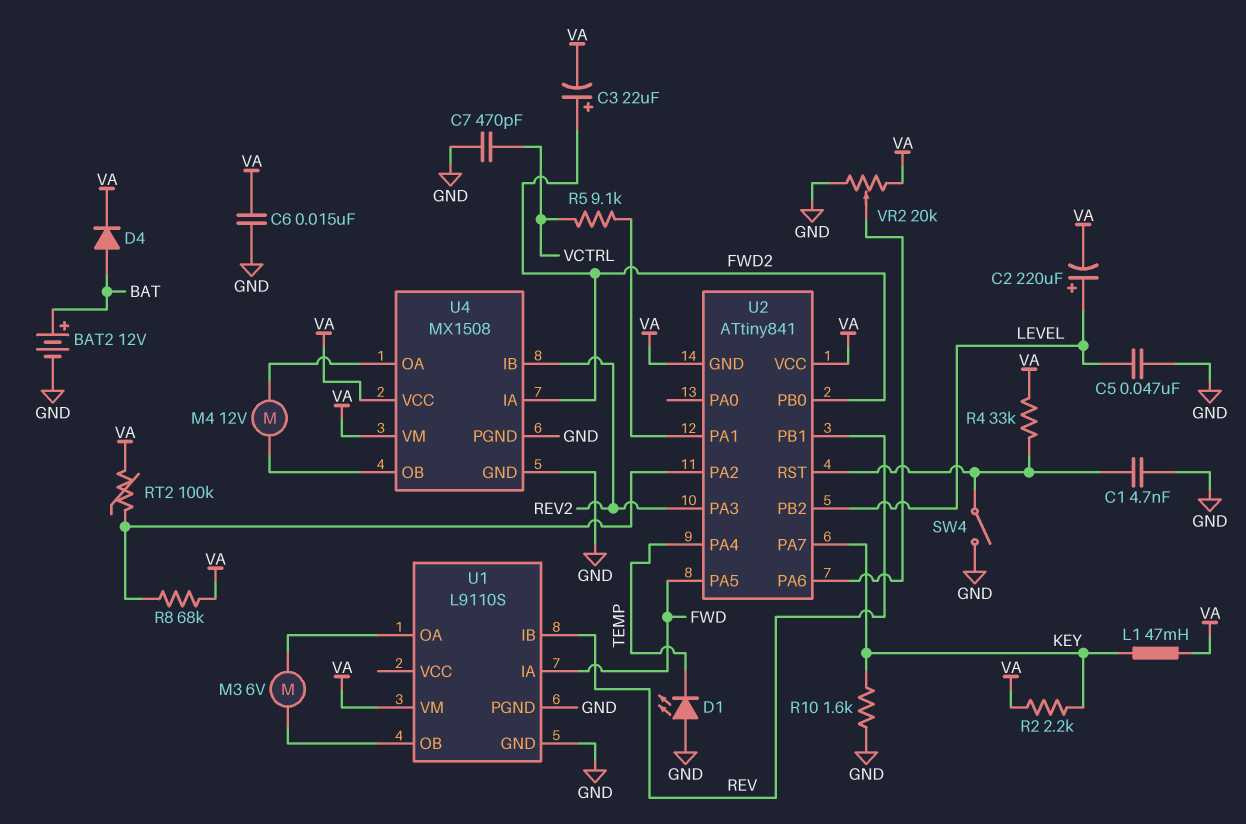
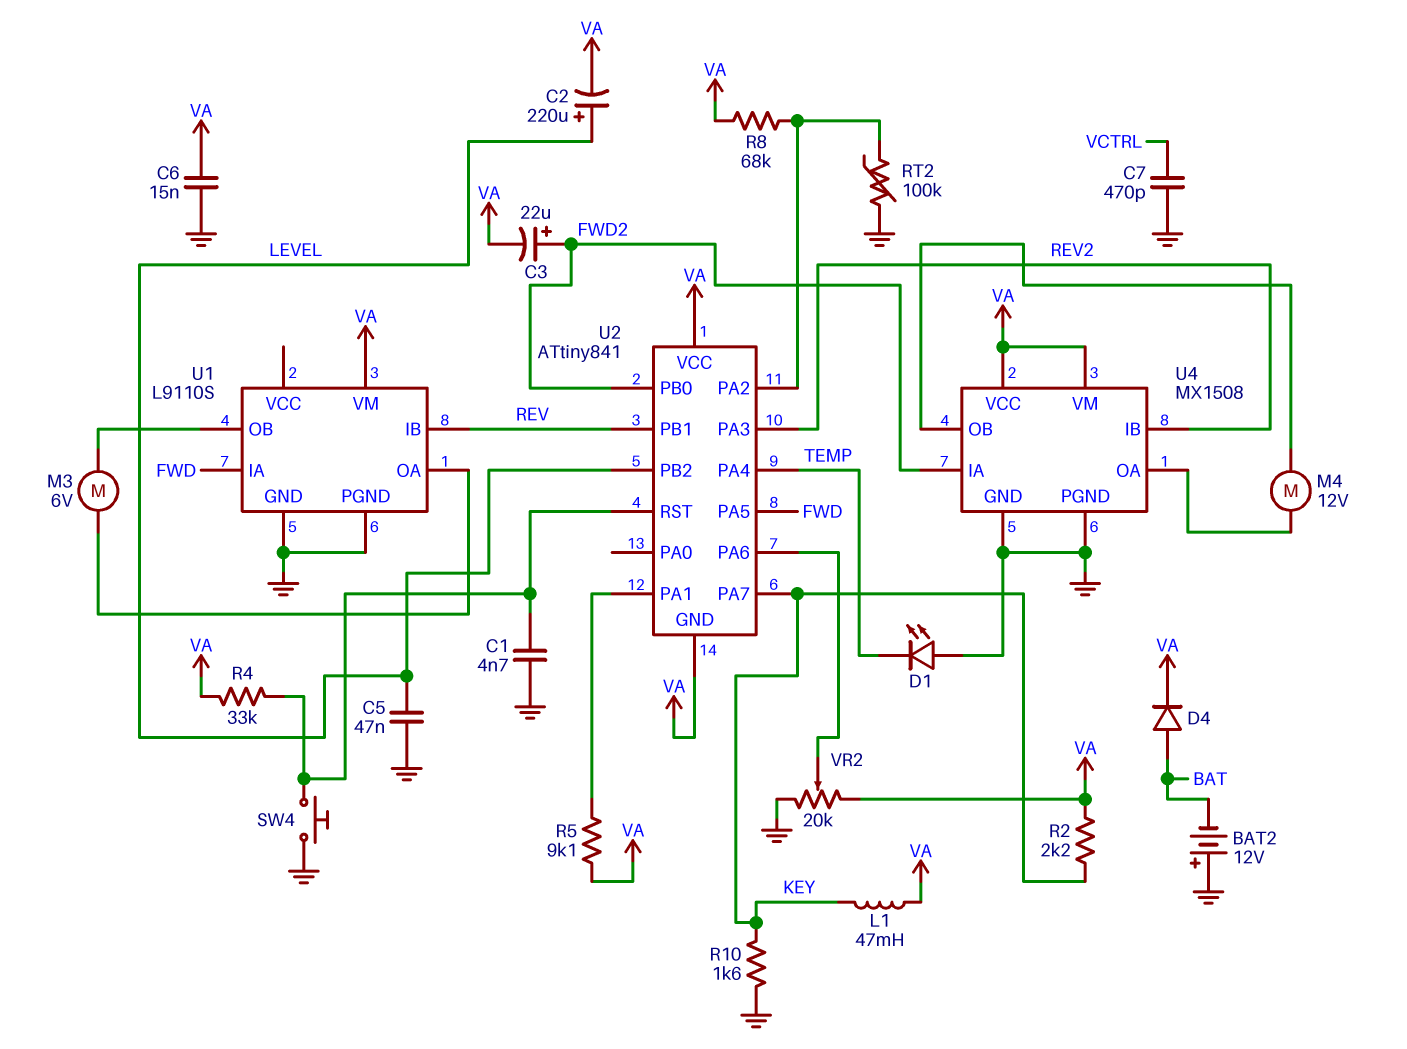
BAT2: 12V (plus BAT, minus GND) -> 12V (plus GND, minus BAT)
R5: 9.1k (U2/PA1, VCTRL) -> 9.1k (U2/PA1, VA)
RT2: 100k (U2/PA2, VA) -> 100k (GND, U2/PA2)
SW4: switch (GND, U2/RST) -> button (GND, U2/RST)

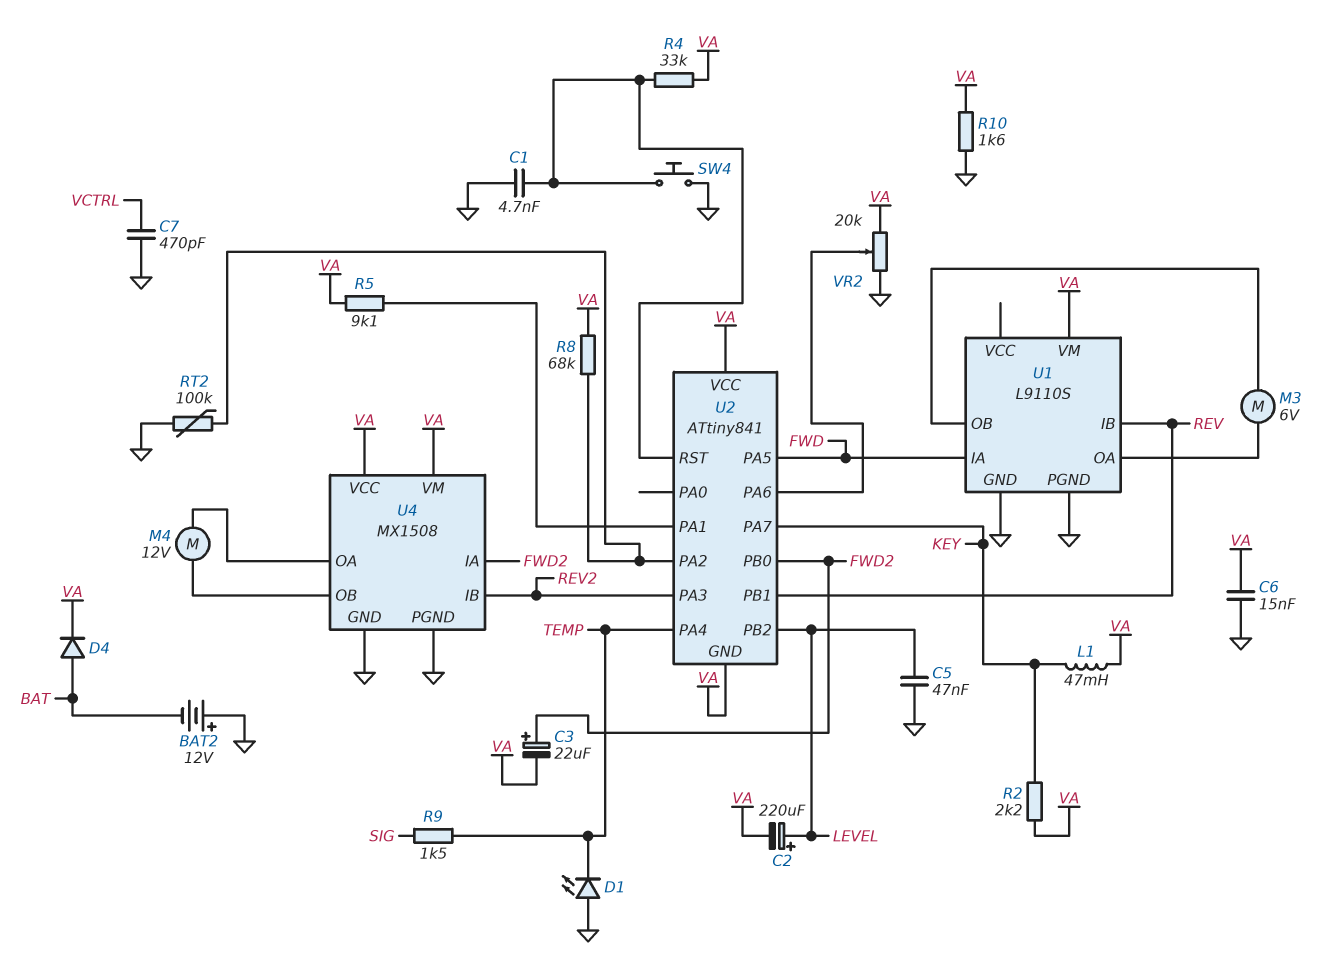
R9: none -> 1.5k (SIG, TEMP)
R10: 1.6k (GND, KEY) -> 1.6k (GND, VA)

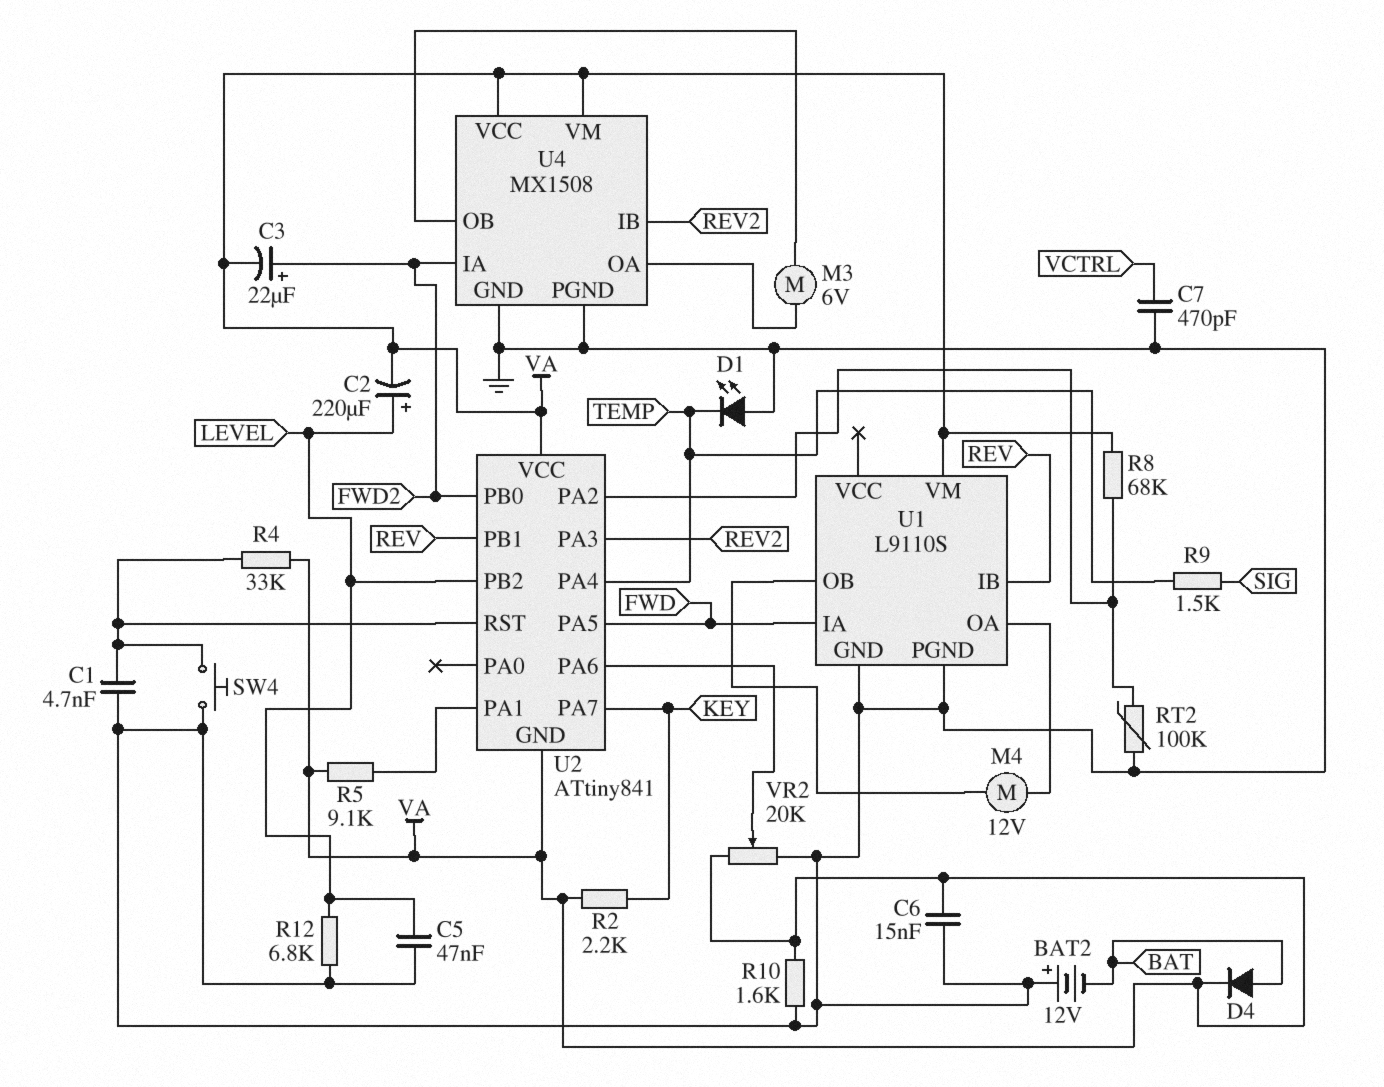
L1: 47mH (KEY, VA) -> none
M3: motor 6V (U1/OA, U1/OB) -> motor 6V (U4/OA, U4/OB)
M4: motor 12V (U4/OA, U4/OB) -> motor 12V (U1/OA, U1/OB)
R12: none -> 6.8k (GND, LEVEL)

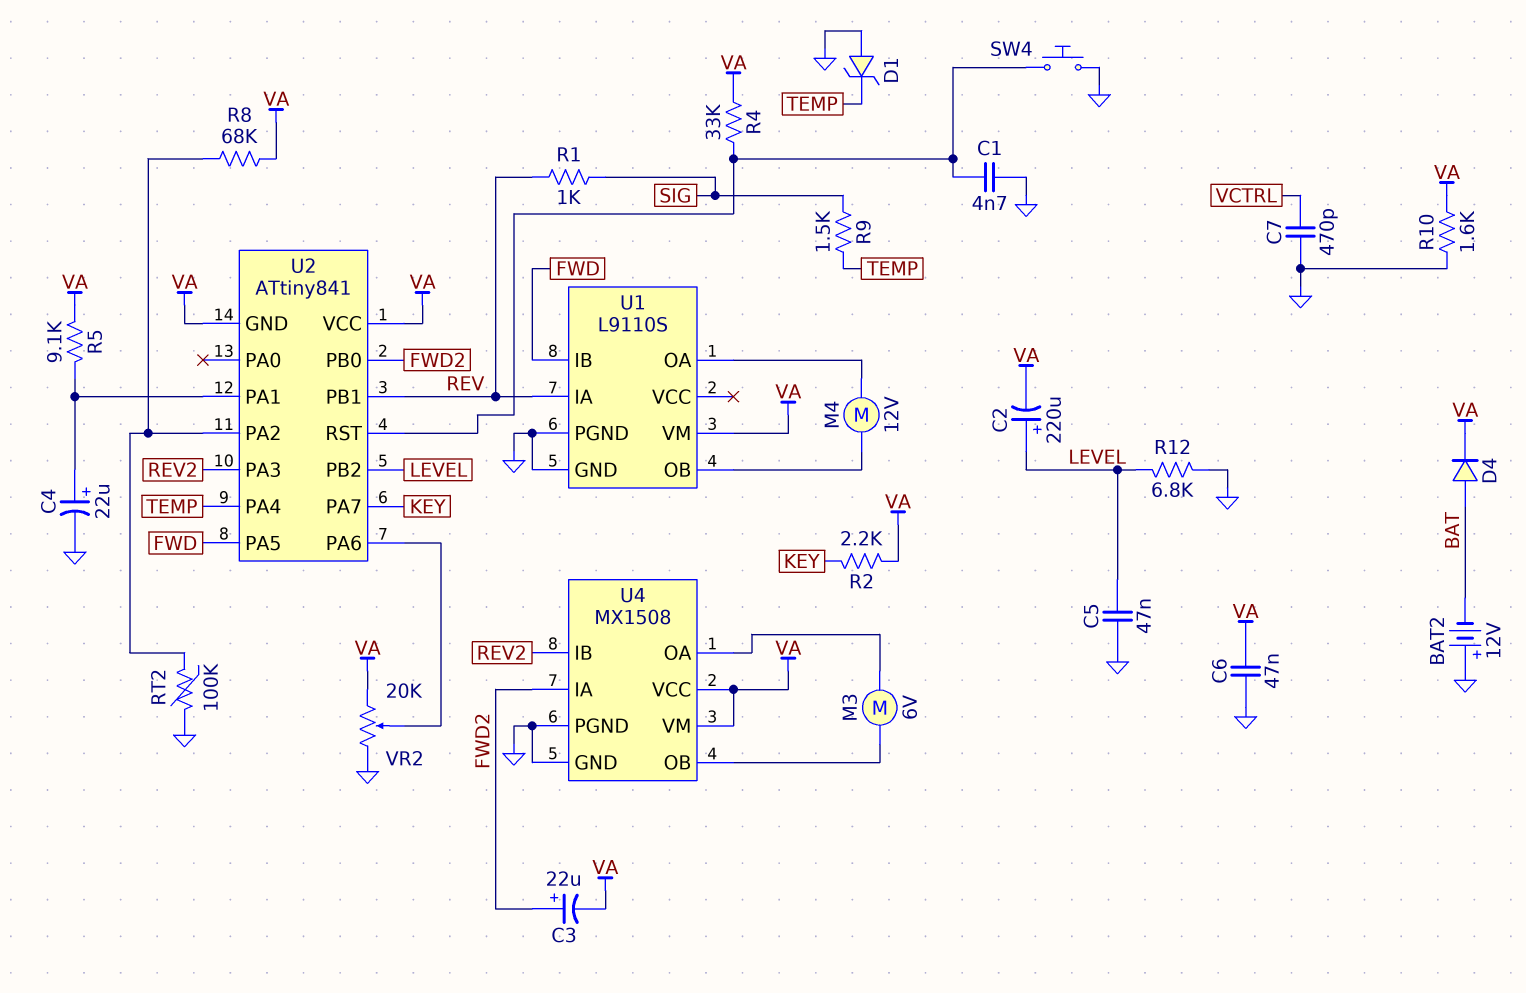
C4: none -> 22uF (plus U2/PA1, minus GND)
C6: 15nF (GND, VA) -> 47nF (GND, VA)
D1: LED (A GND, K TEMP) -> zener (A GND, K TEMP)
R1: none -> 1k (REV, SIG)
U1 pin IA: FWD -> REV
U1 pin IB: REV -> FWD

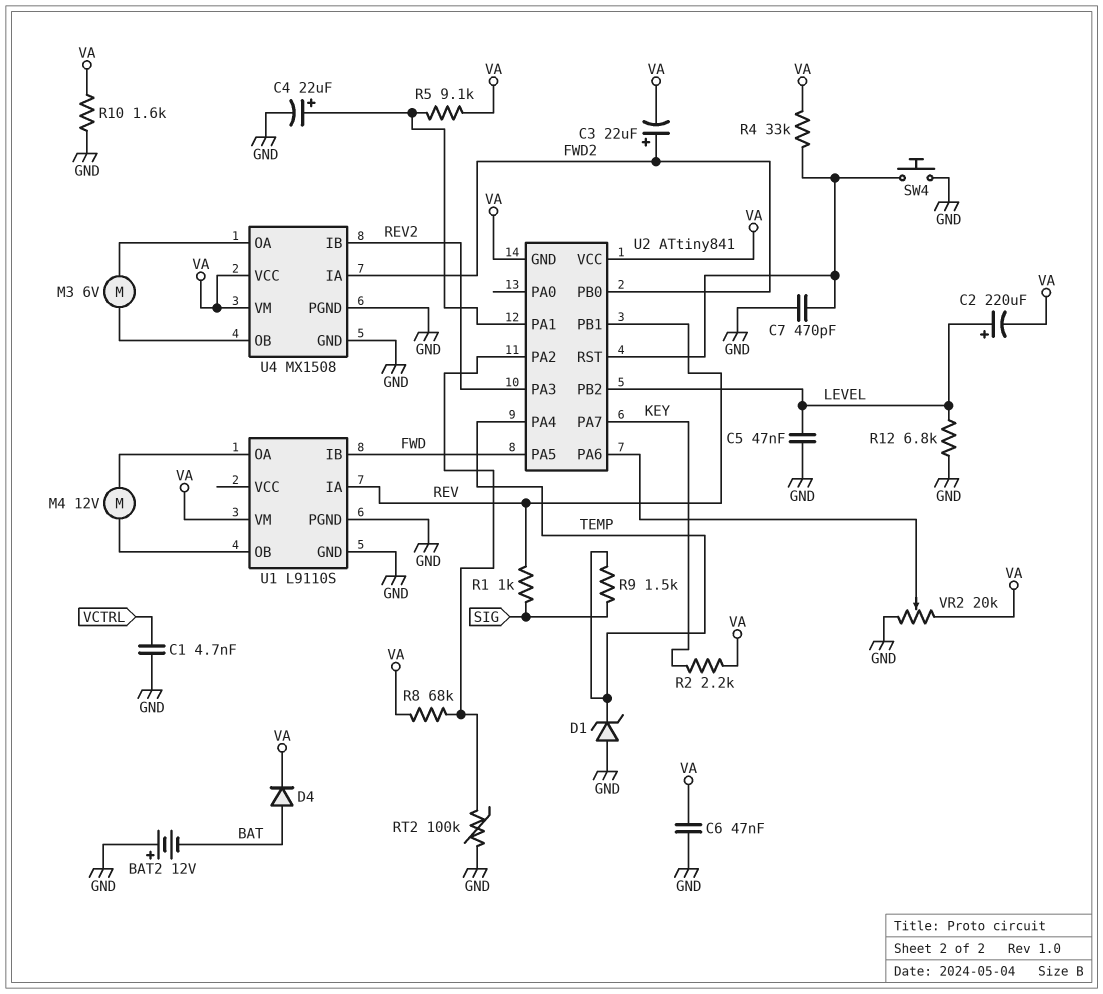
C1: 4.7nF (GND, U2/RST) -> 4.7nF (GND, VCTRL)
C7: 470pF (GND, VCTRL) -> 470pF (GND, U2/RST)

